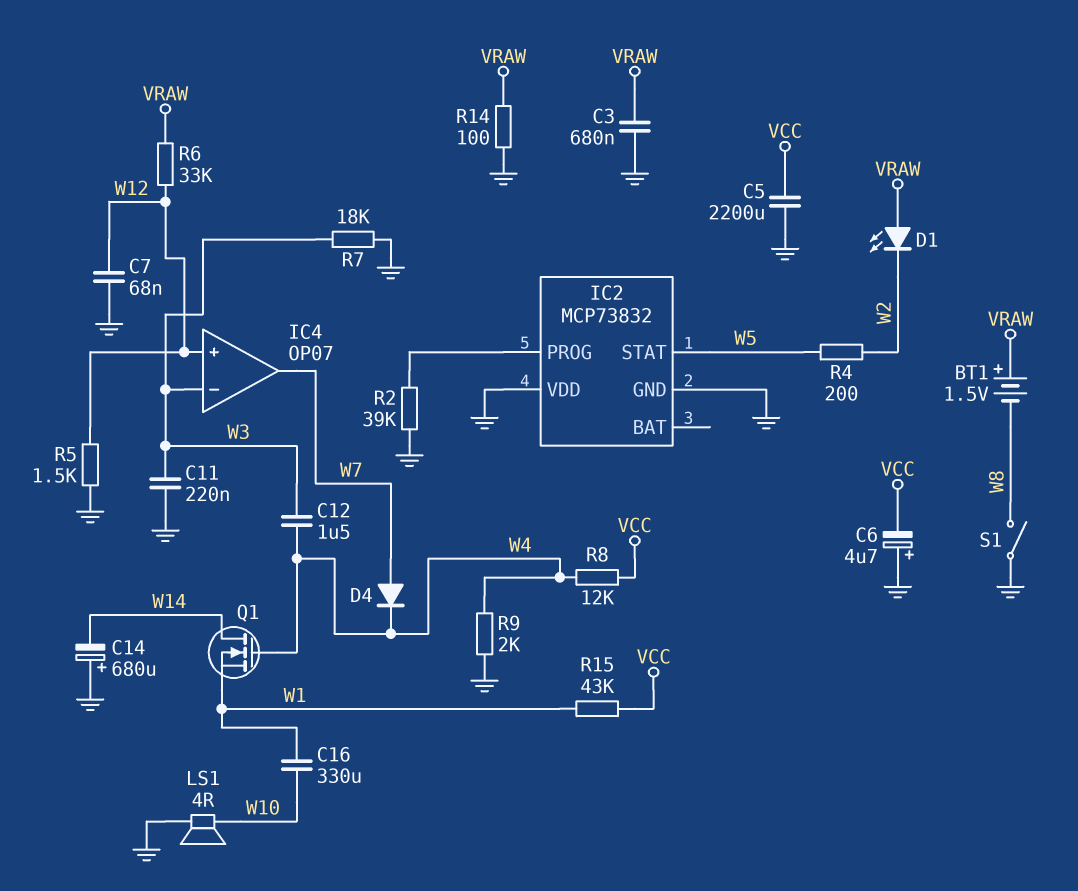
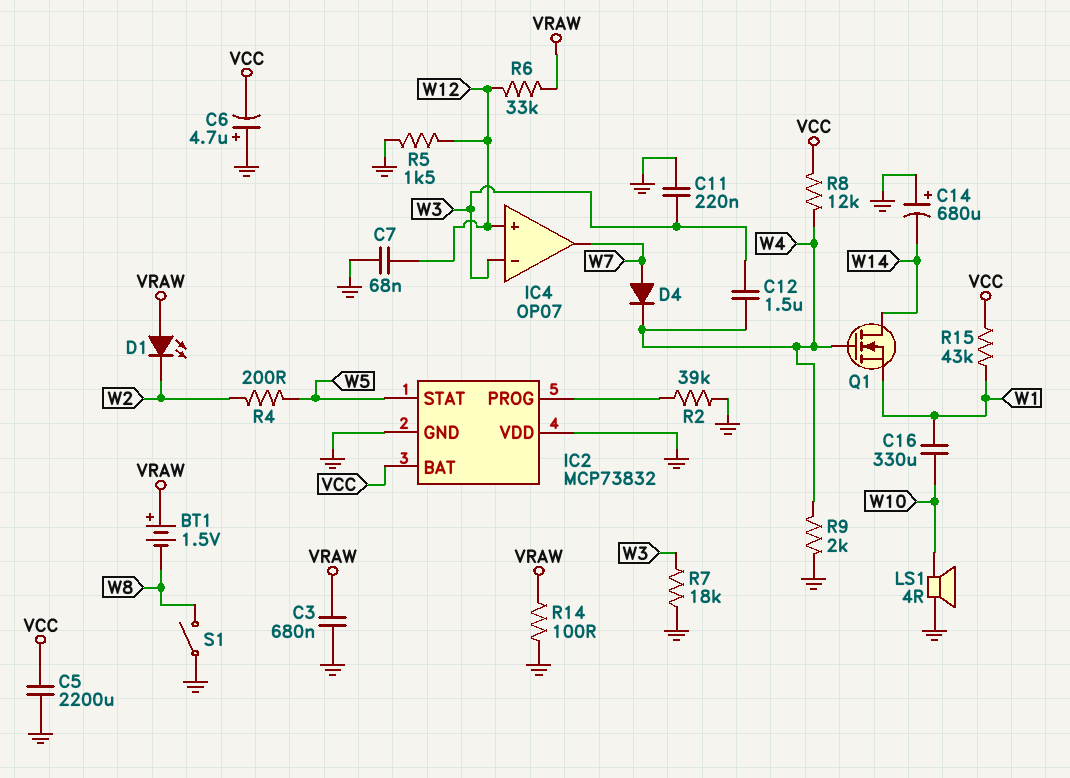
IC2 pin BAT: none -> VCC

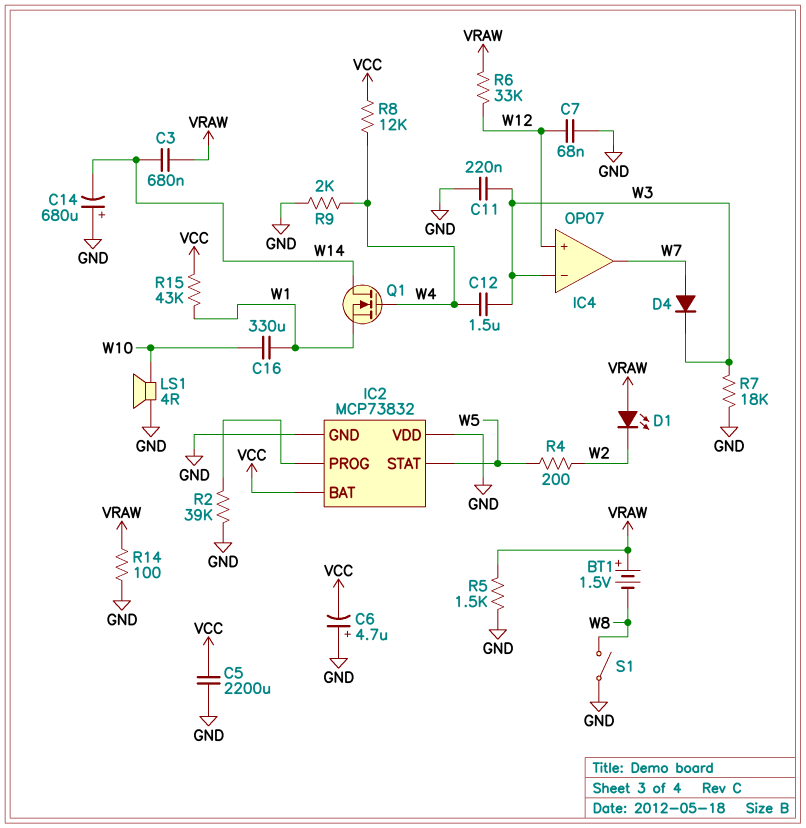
C3: 680nF (GND, VRAW) -> 680nF (VRAW, W14)
D4: diode (A W7, K W4) -> diode (A W7, K W3)
R5: 1.5k (GND, W12) -> 1.5k (GND, VRAW)

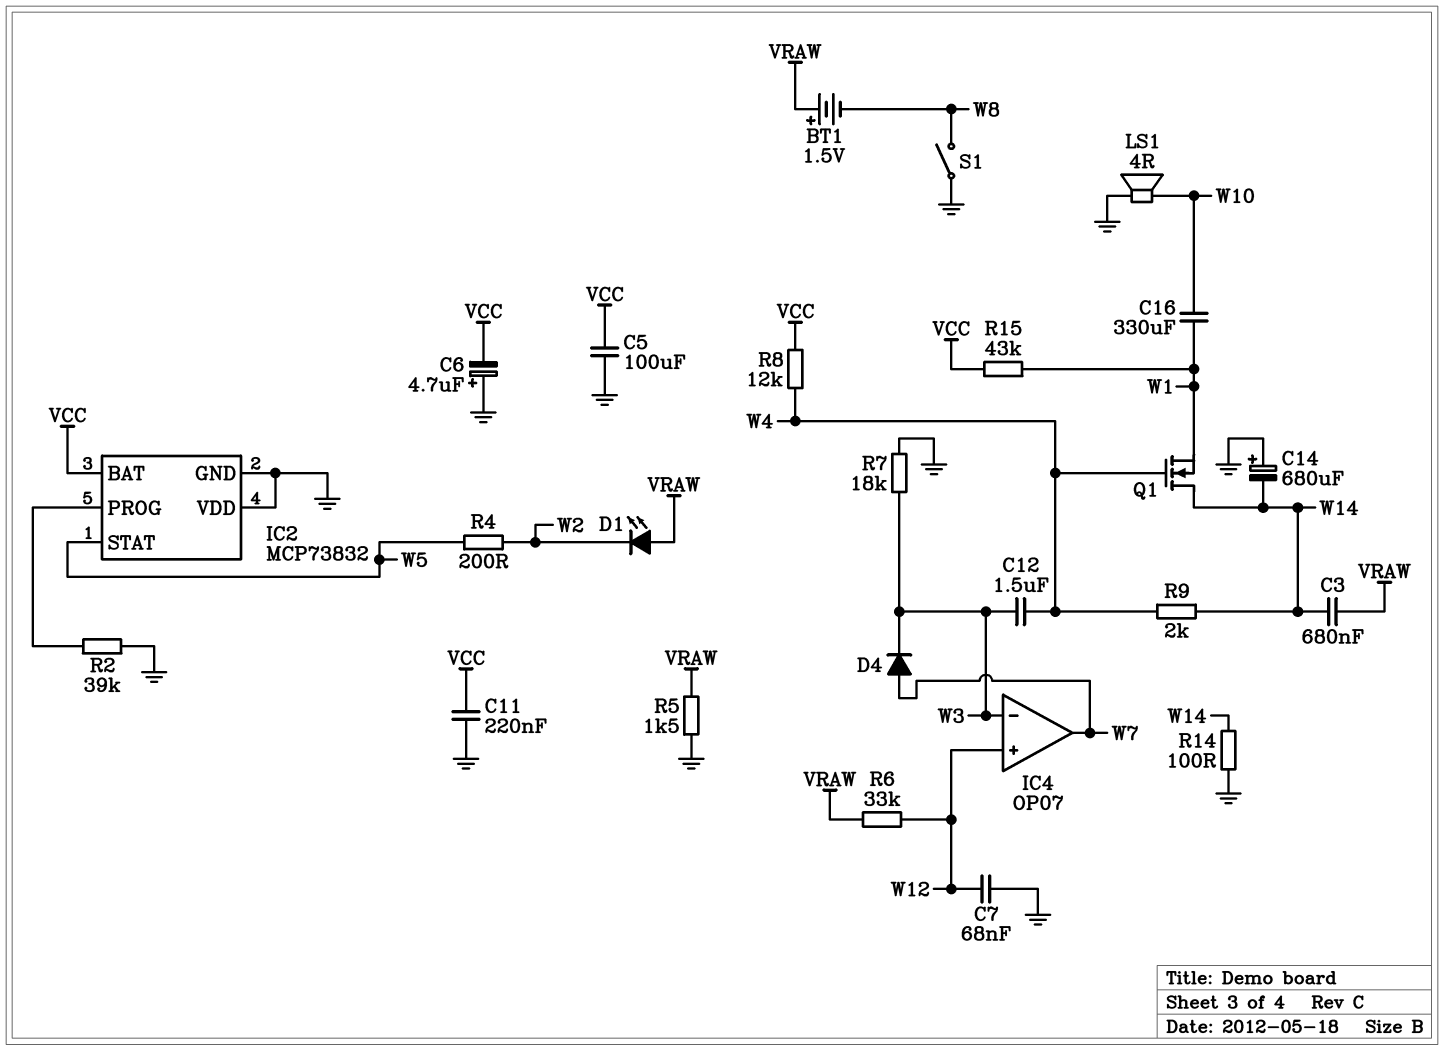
C5: 2200uF (GND, VCC) -> 100uF (GND, VCC)
C11: 220nF (GND, W3) -> 220nF (GND, VCC)
R9: 2k (GND, W4) -> 2k (W4, W14)
R14: 100 (GND, VRAW) -> 100 (GND, W14)

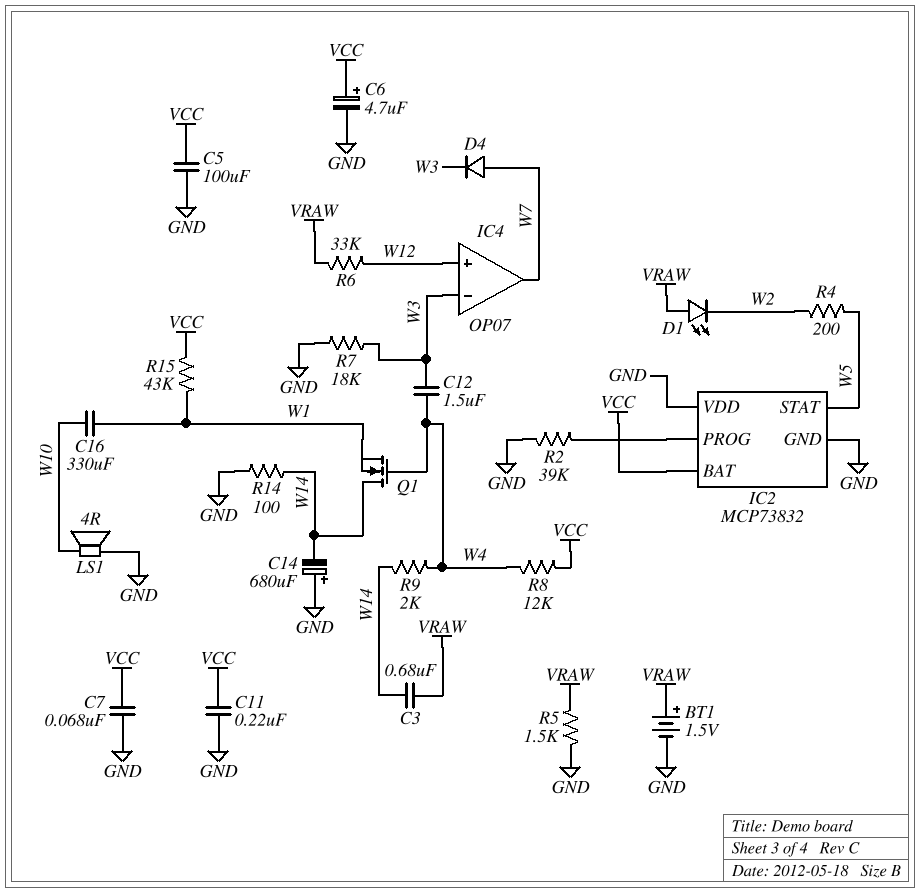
BT1: 1.5V (plus VRAW, minus W8) -> 1.5V (plus VRAW, minus GND)
C6: 4.7uF (plus GND, minus VCC) -> 4.7uF (plus VCC, minus GND)
C7: 68nF (GND, W12) -> 68nF (GND, VCC)
S1: switch (GND, W8) -> none

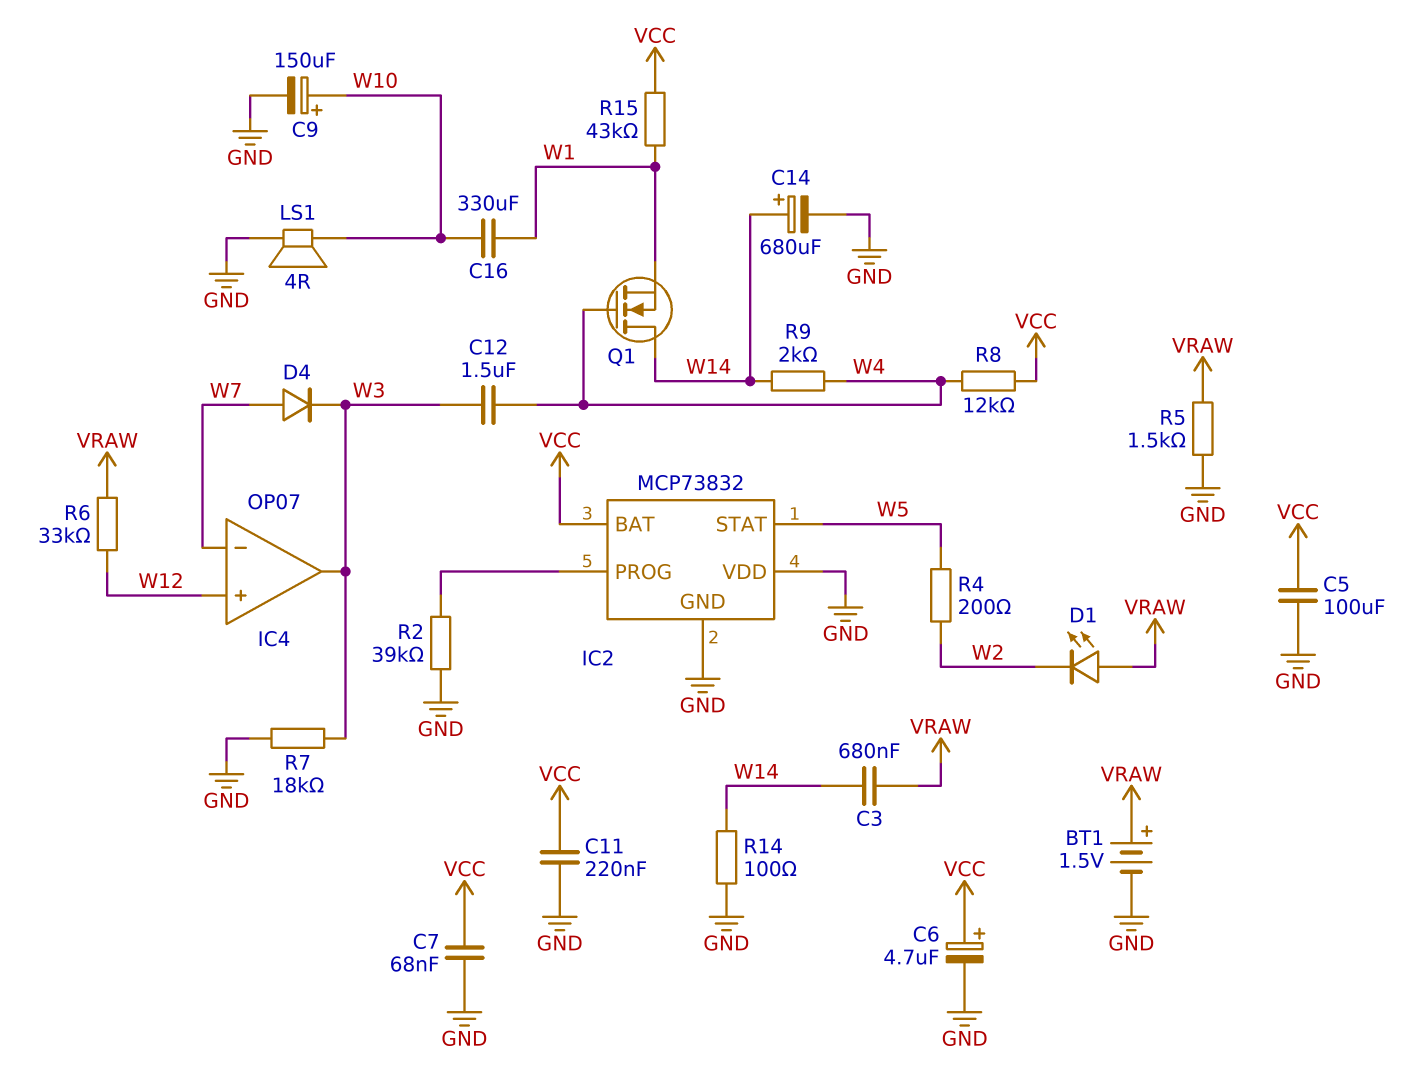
C9: none -> 150uF (plus W10, minus GND)
C14: 680uF (plus GND, minus W14) -> 680uF (plus W14, minus GND)
IC4 pin in-: W3 -> W7
IC4 pin out: W7 -> W3

